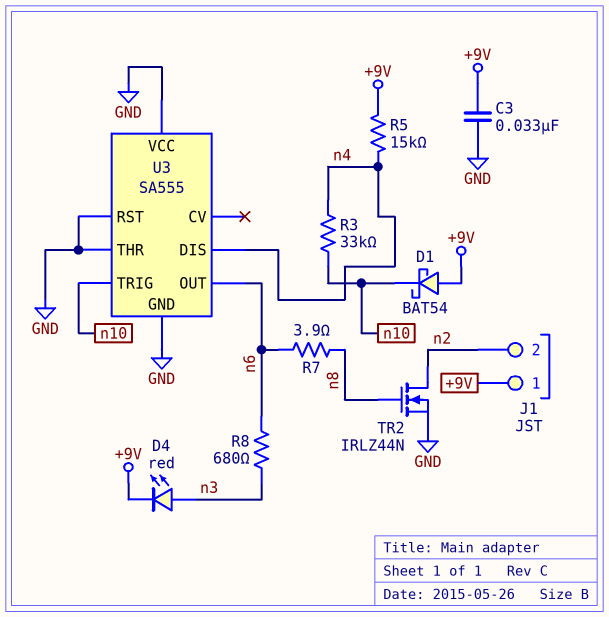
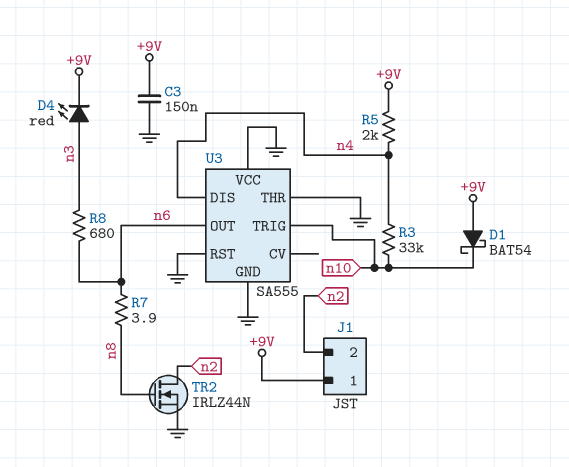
C3: 33nF (+9V, GND) -> 150nF (+9V, GND)
R5: 15k (+9V, n4) -> 2k (+9V, n4)

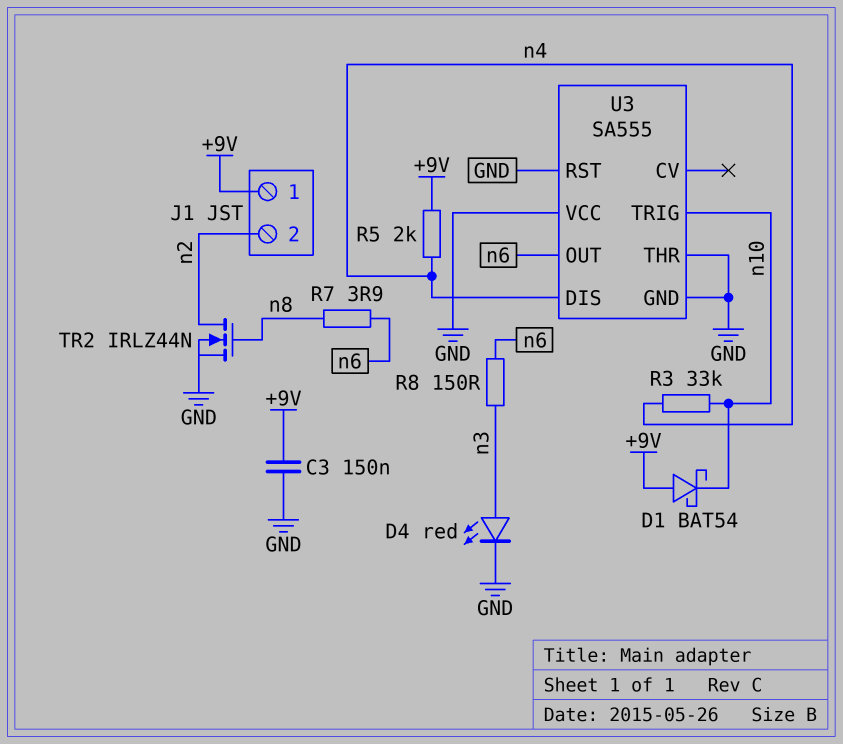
D4: LED red (A n3, K +9V) -> LED red (A n3, K GND)
R8: 680 (n3, n6) -> 150 (n3, n6)

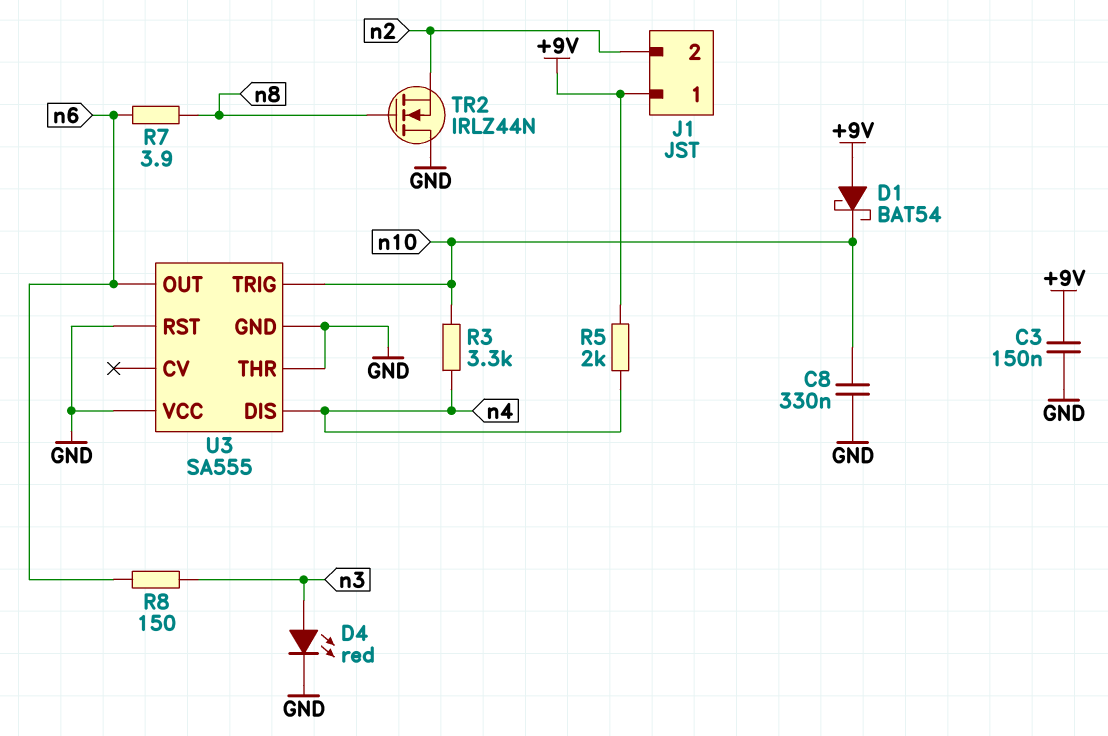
C8: none -> 330nF (GND, n10)
R3: 33k (n4, n10) -> 3.3k (n4, n10)
TR2: NMOS IRLZ44N (G n8, D n2, S GND) -> NMOS IRLZ44N (G n8, D GND, S n2)

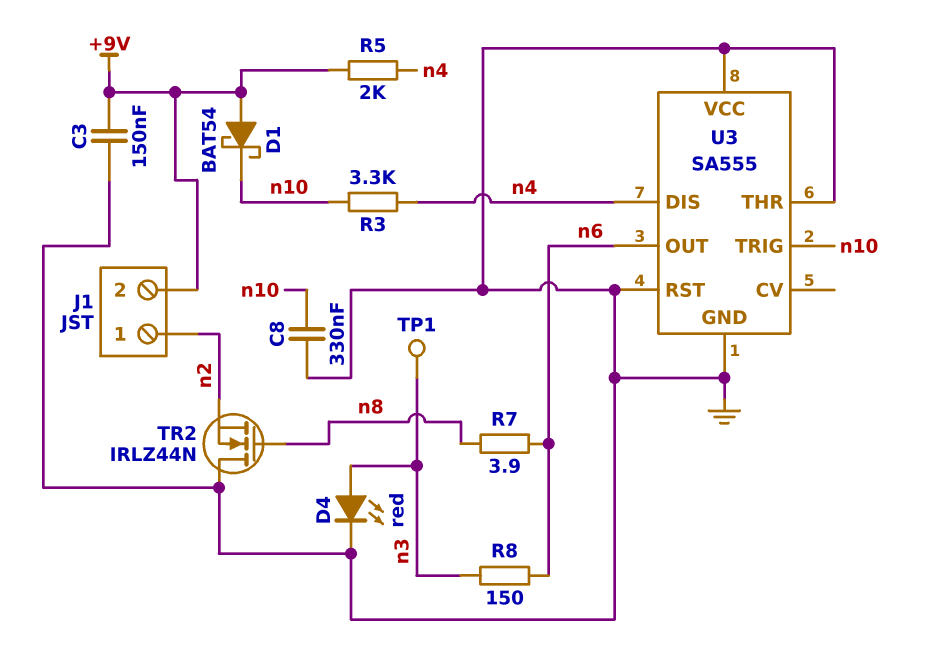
J1 pin 1: +9V -> n2
J1 pin 2: n2 -> +9V
TP1: none -> test point (n3)

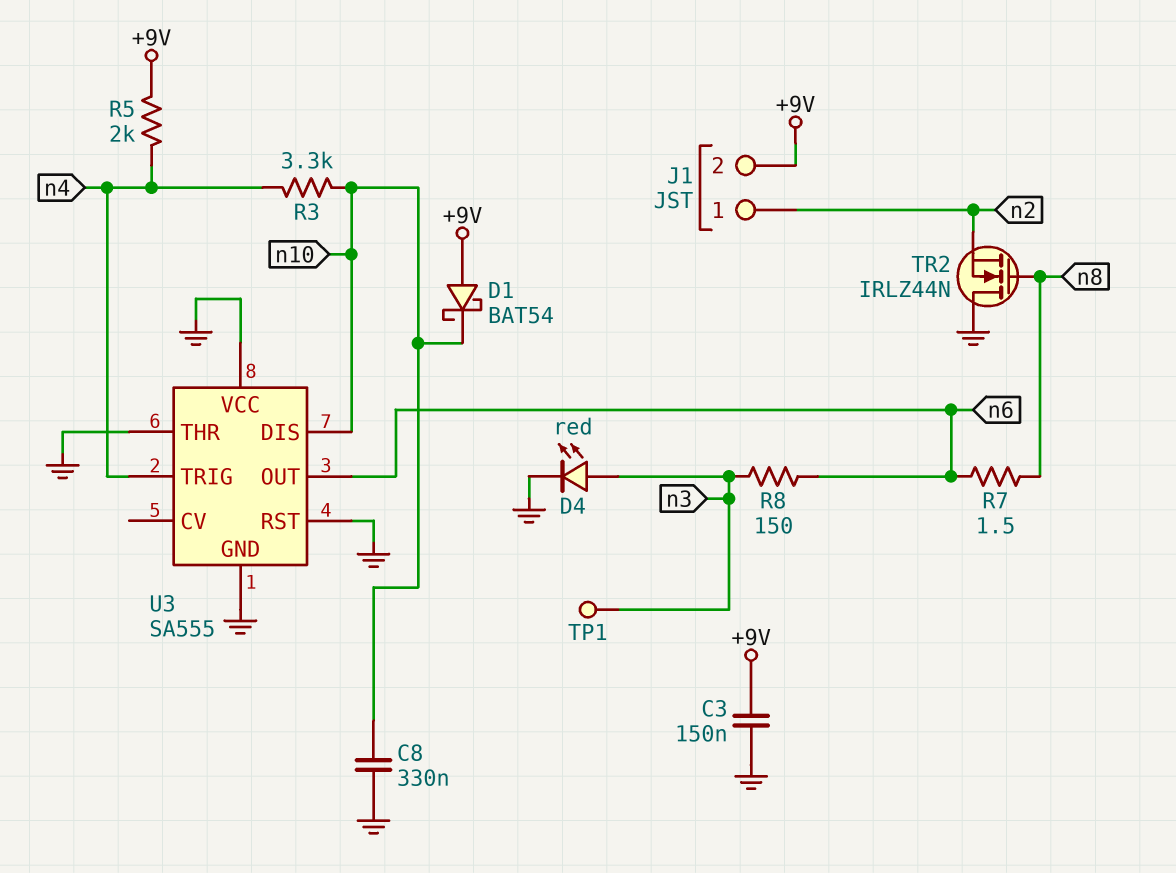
R7: 3.9 (n6, n8) -> 1.5 (n6, n8)
U3 pin DIS: n4 -> n10
U3 pin TRIG: n10 -> n4

